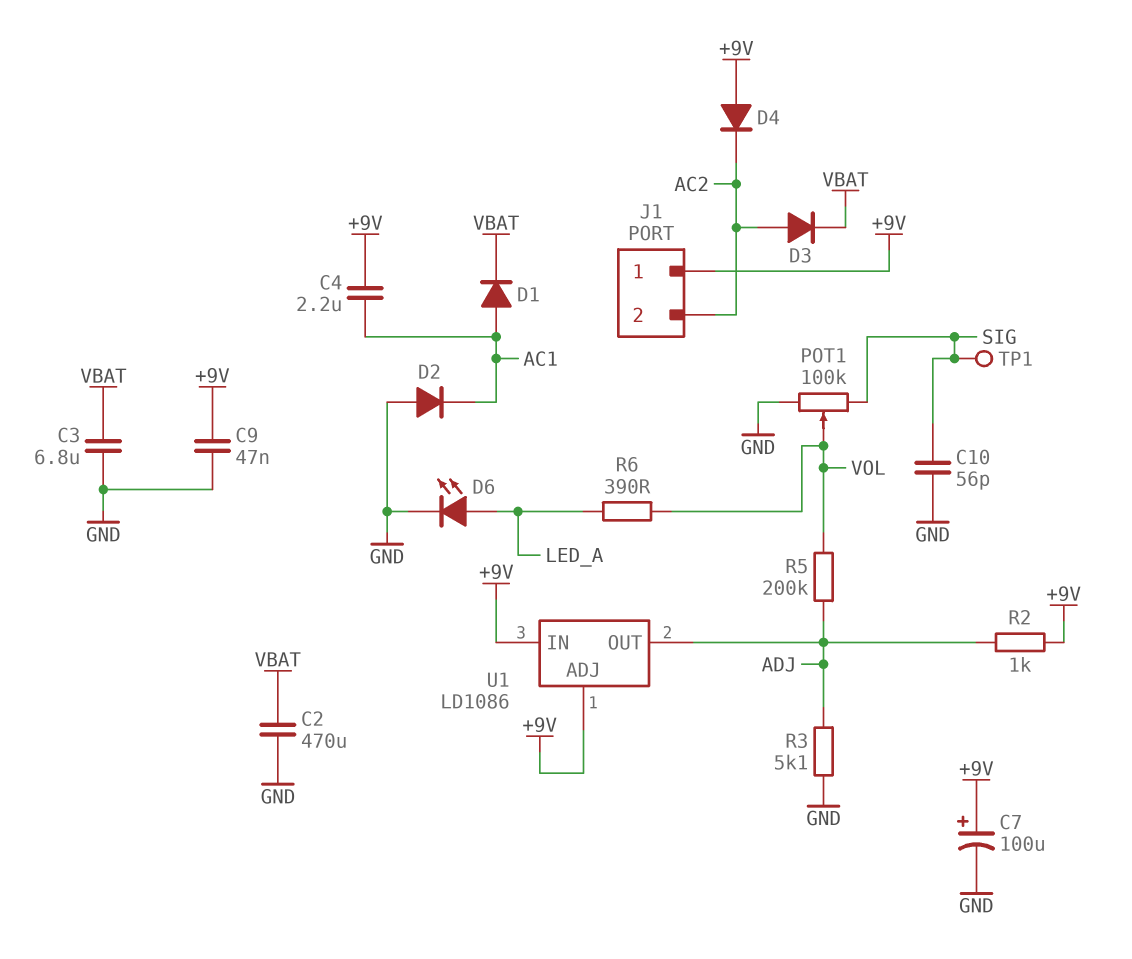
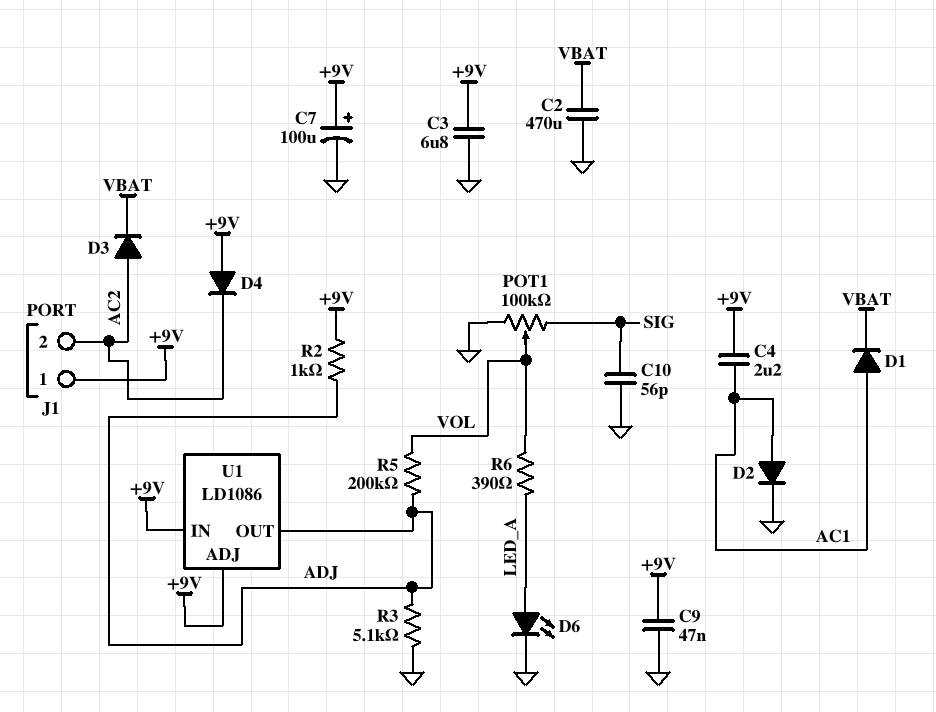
C3: 6.8uF (GND, VBAT) -> 6.8uF (+9V, GND)
D2: diode (A GND, K AC1) -> diode (A AC1, K GND)
TP1: test point (SIG) -> none

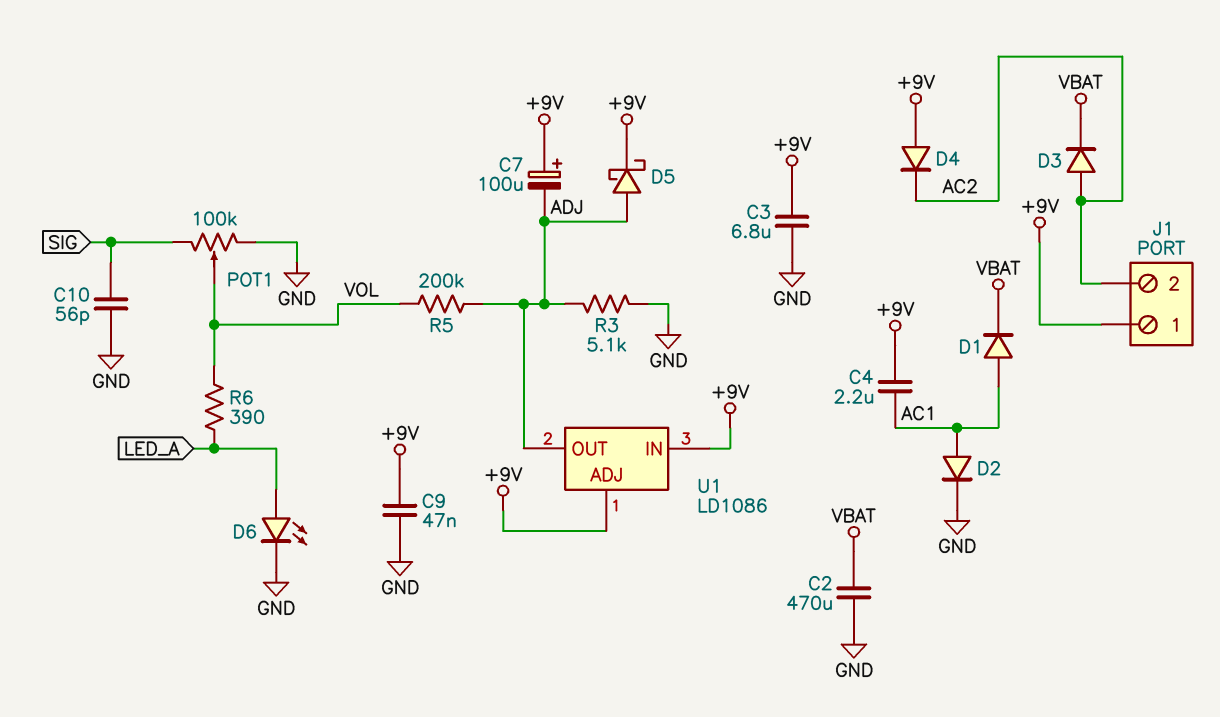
C7: 100uF (plus +9V, minus GND) -> 100uF (plus +9V, minus ADJ)
D5: none -> schottky (A ADJ, K +9V)
R2: 1k (+9V, ADJ) -> none

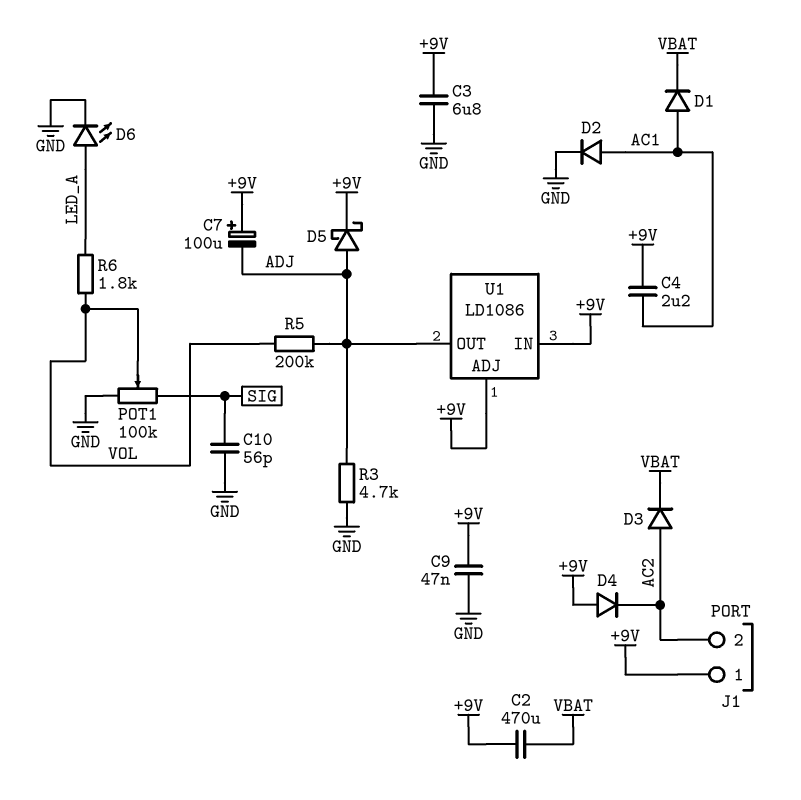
C2: 470uF (GND, VBAT) -> 470uF (+9V, VBAT)
R3: 5.1k (ADJ, GND) -> 4.7k (ADJ, GND)
R6: 390 (LED_A, VOL) -> 1.8k (LED_A, VOL)

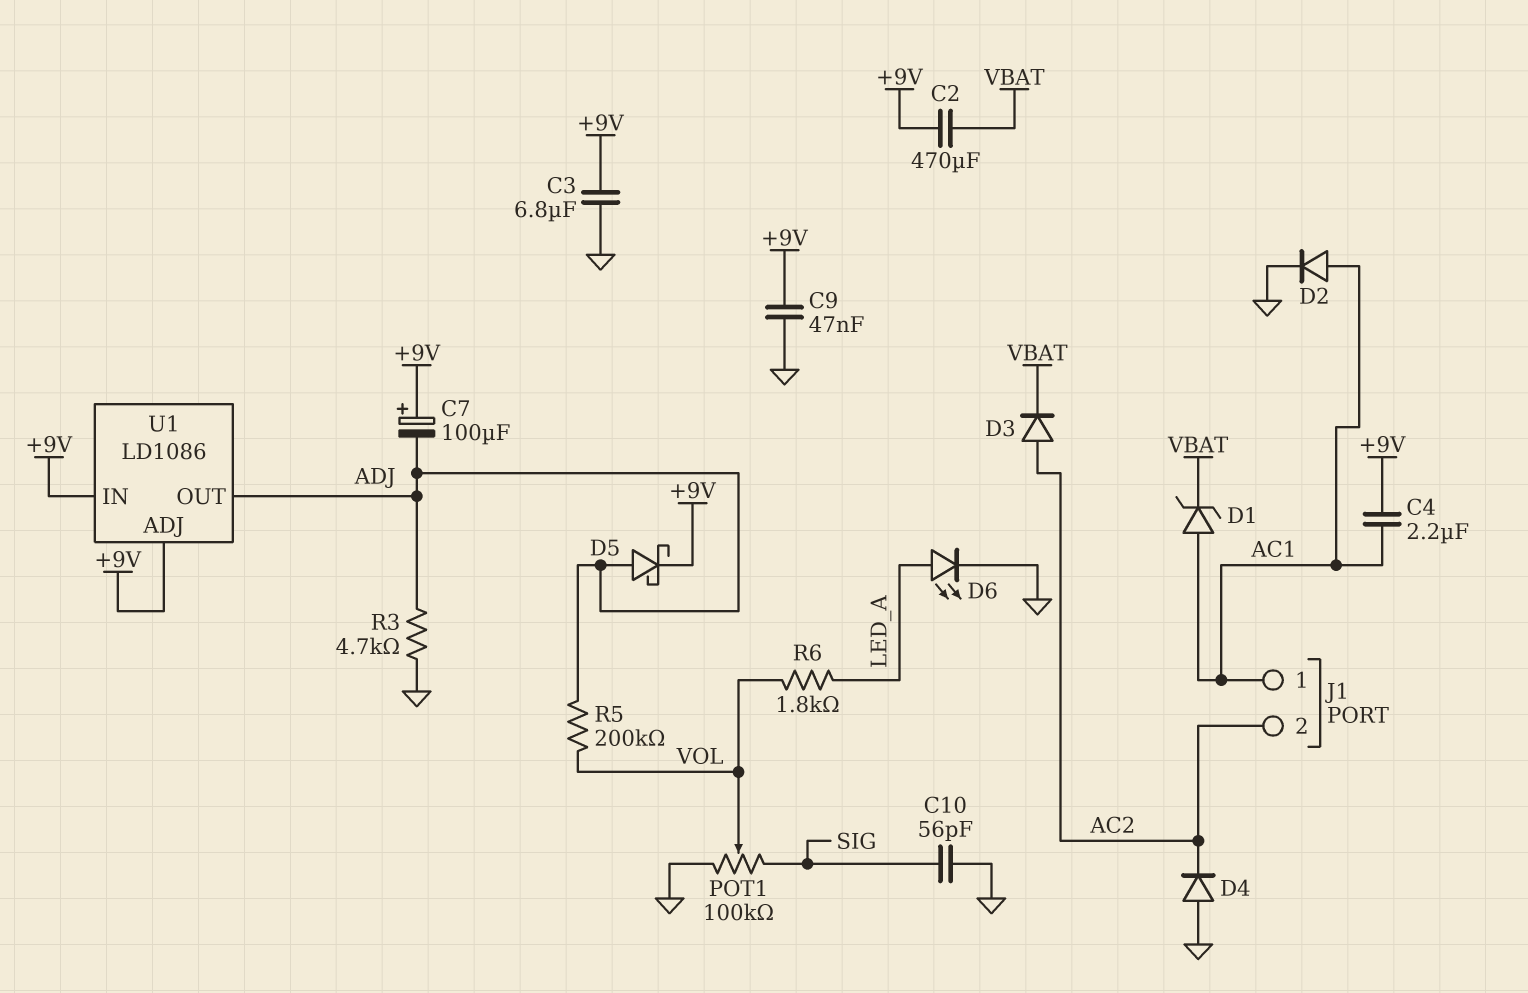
D1: diode (A AC1, K VBAT) -> zener (A AC1, K VBAT)
D4: diode (A +9V, K AC2) -> diode (A GND, K AC2)
J1 pin 1: +9V -> AC1

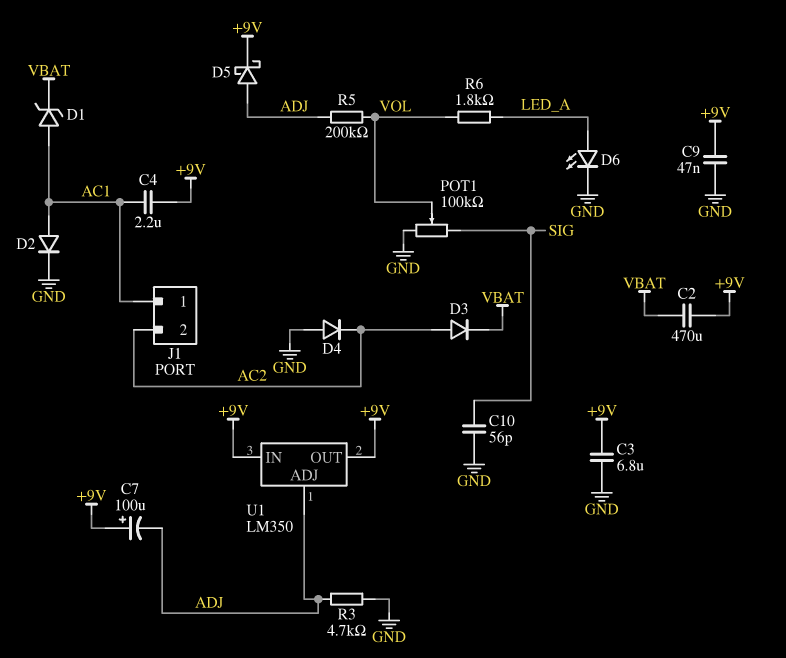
U1: LD1086 -> LM350
U1 pin ADJ: +9V -> ADJ
U1 pin OUT: ADJ -> +9V

